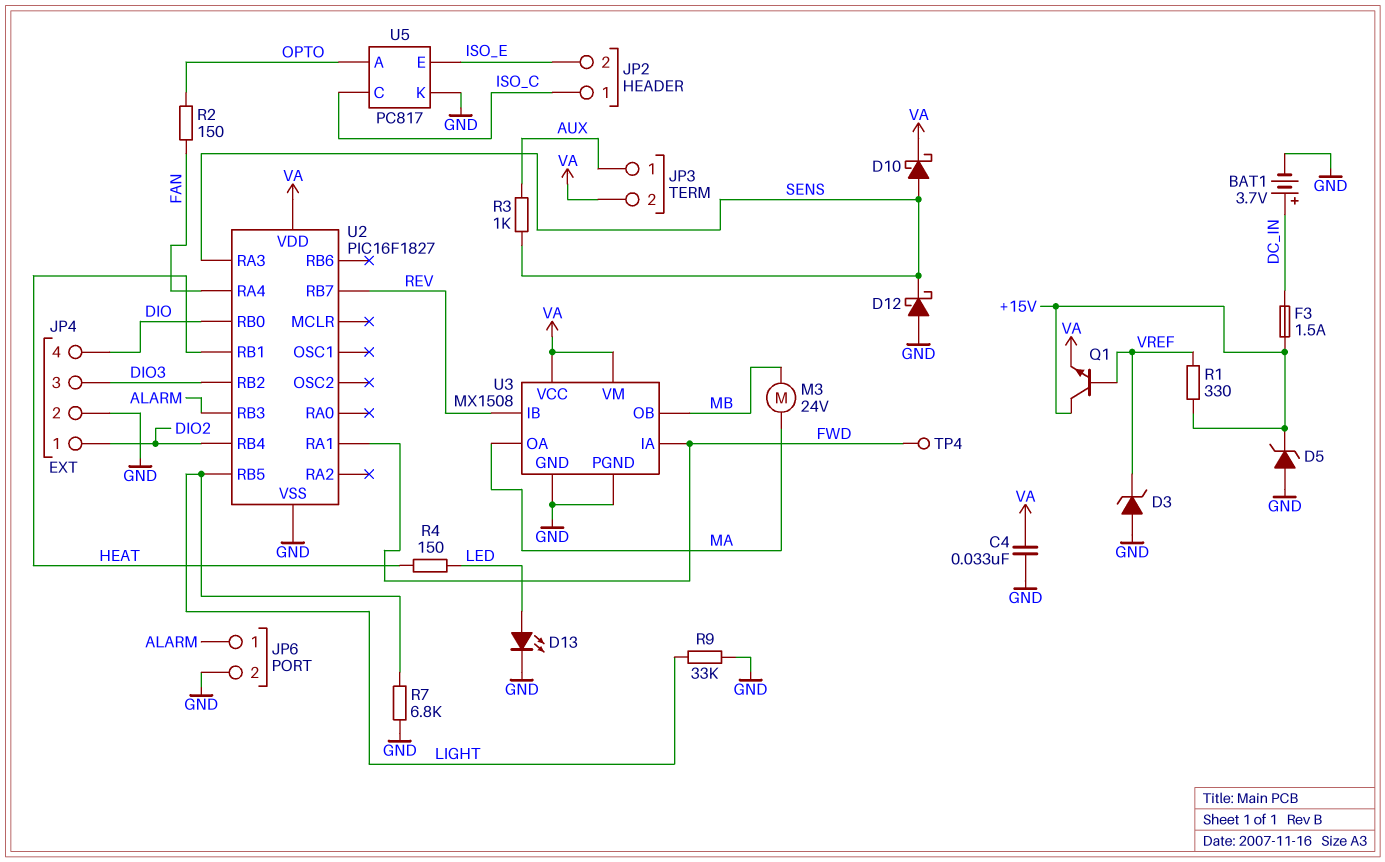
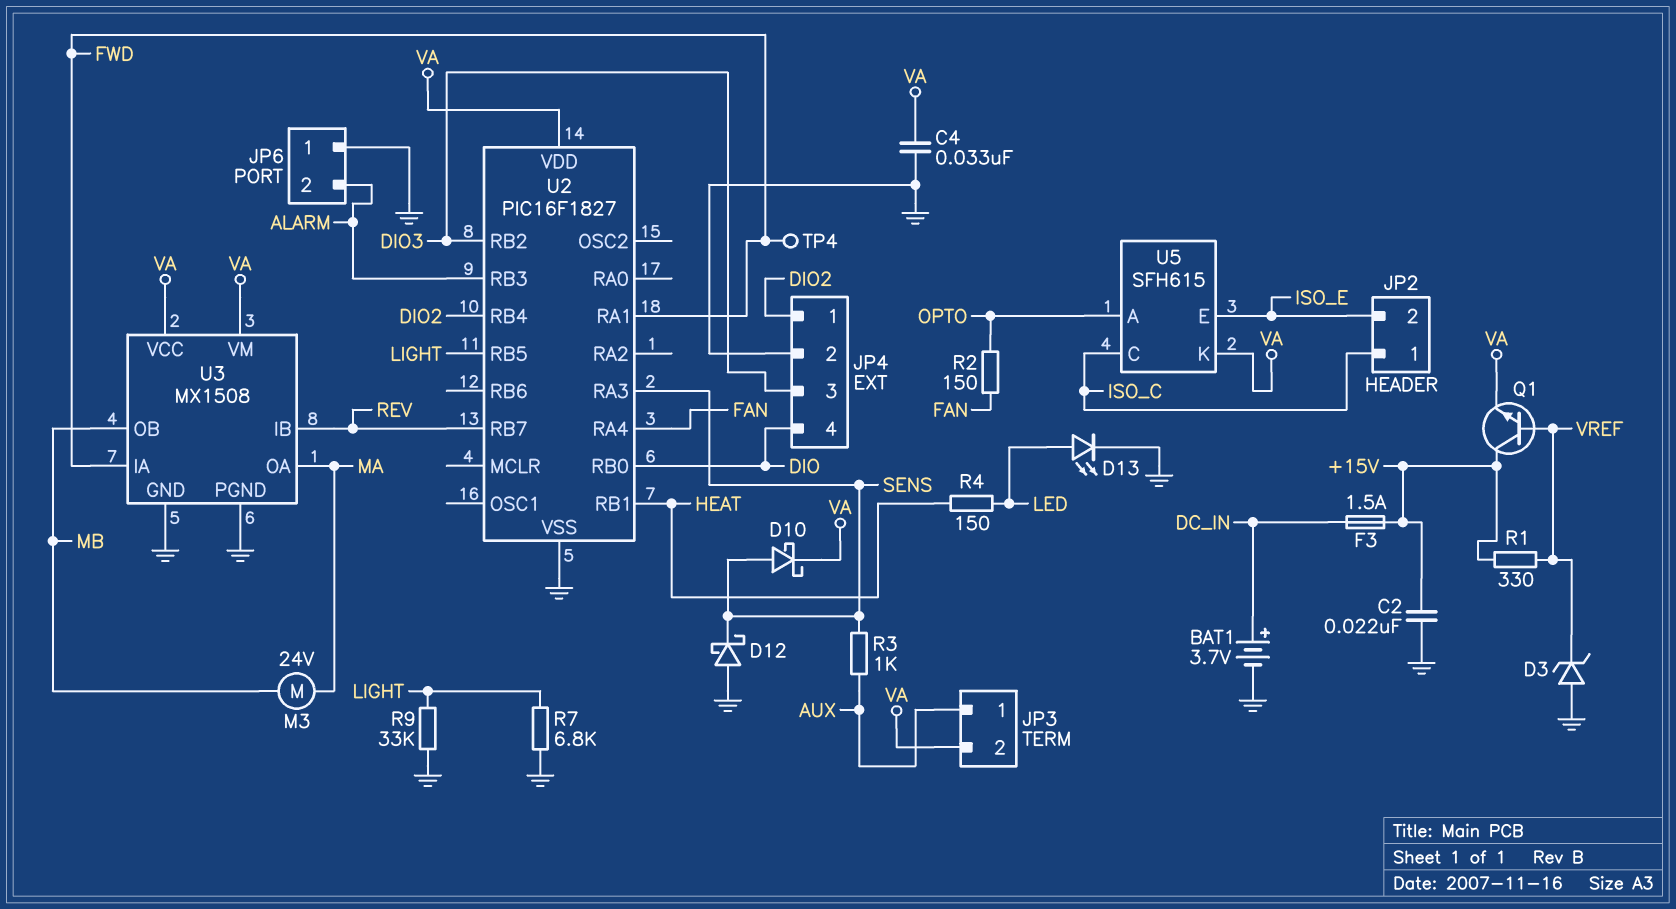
C2: none -> 22nF (+15V, GND)
D5: zener (A GND, K +15V) -> none
JP6 pin 1: ALARM -> GND
JP6 pin 2: GND -> ALARM
U5: PC817 -> SFH615
U5 pin K: GND -> VA

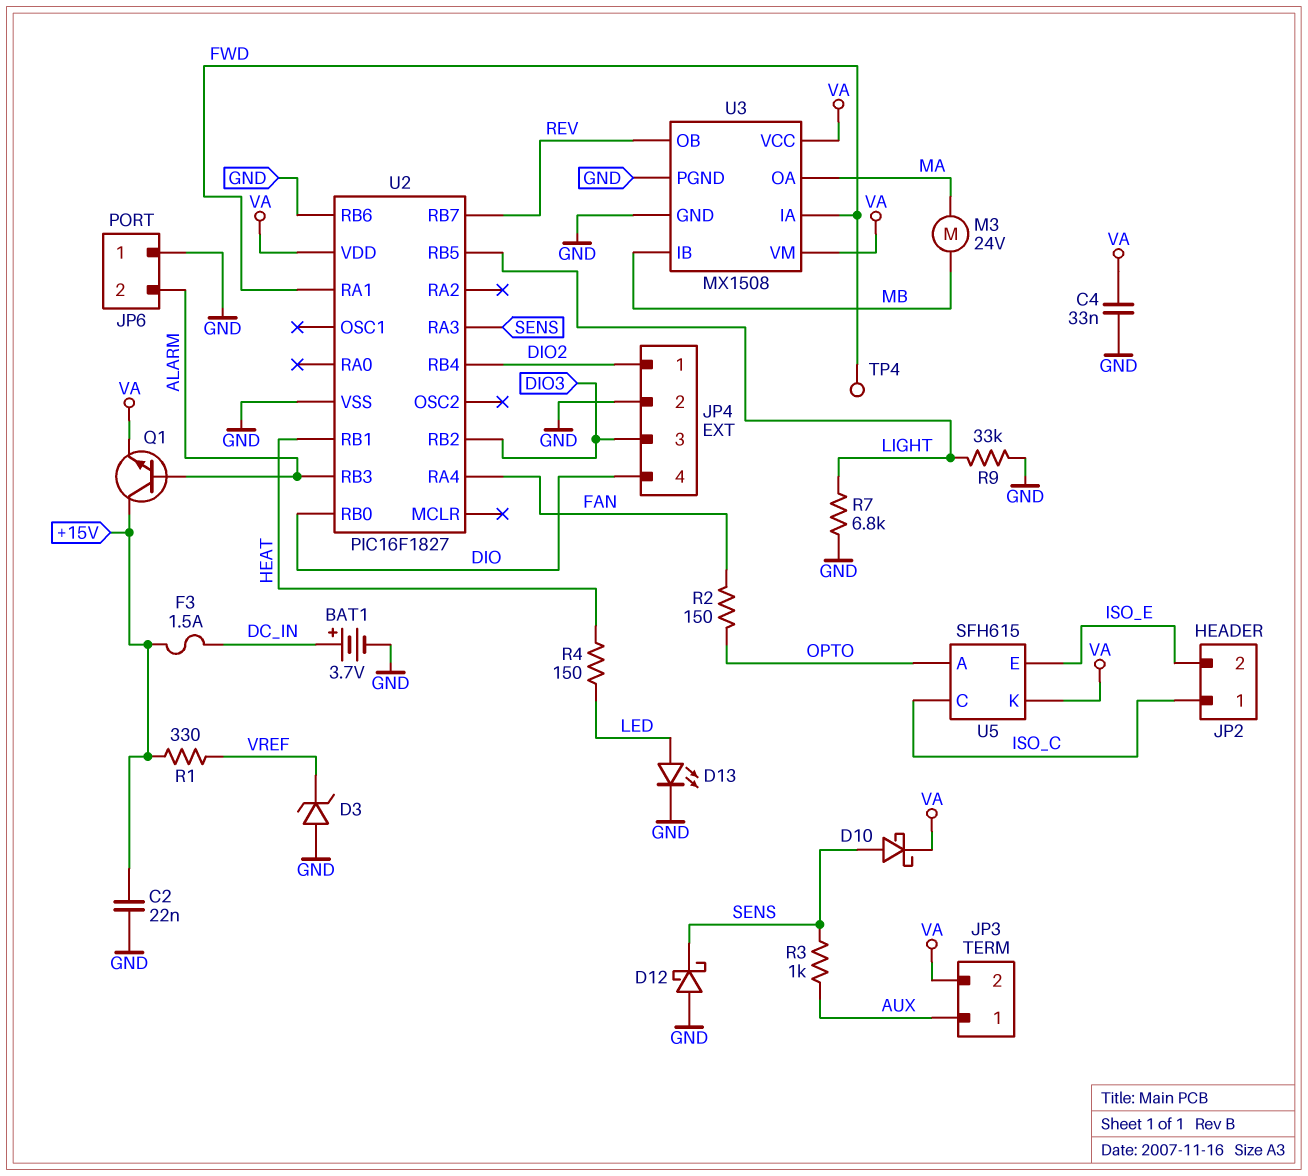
Q1: NPN (B VREF, C +15V, E VA) -> NPN (B ALARM, C +15V, E VA)
U2 pin RB6: none -> GND
U3 pin IB: REV -> MB
U3 pin OB: MB -> REV

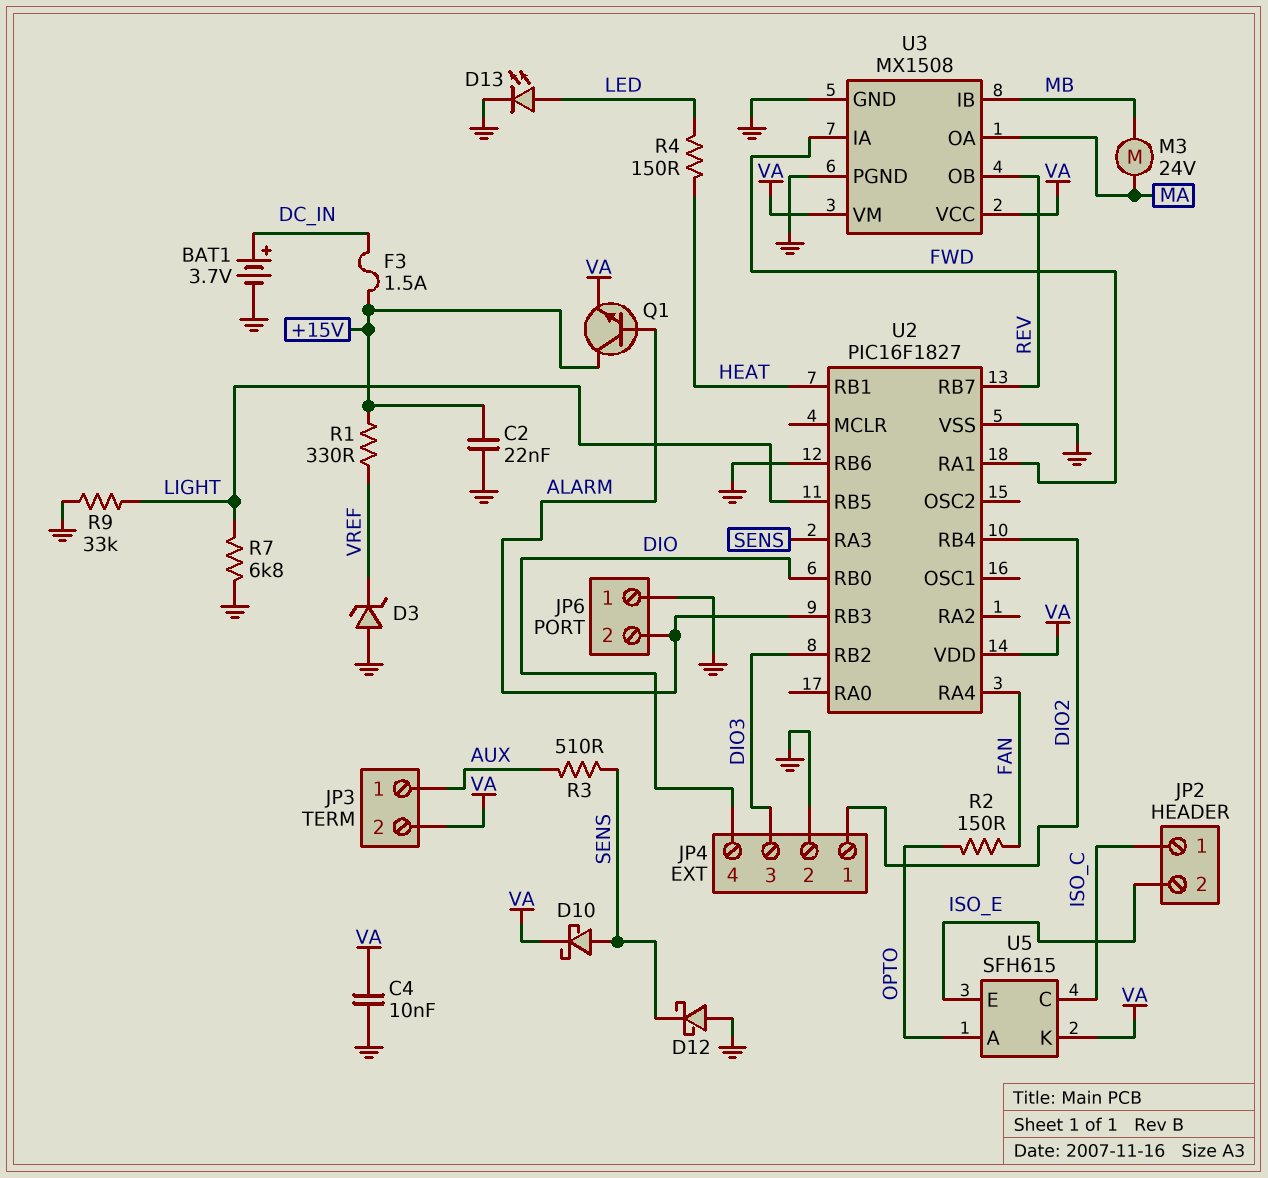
C4: 33nF (GND, VA) -> 10nF (GND, VA)
R3: 1k (AUX, SENS) -> 510 (AUX, SENS)
TP4: test point (FWD) -> none

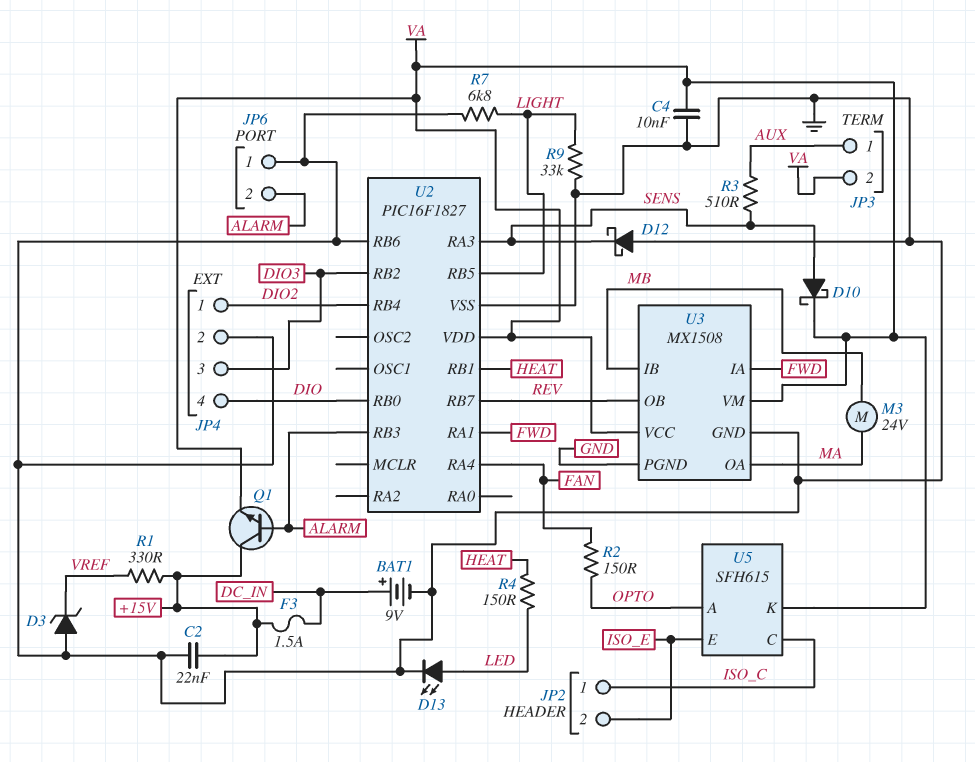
BAT1: 3.7V (plus DC_IN, minus GND) -> 9V (plus DC_IN, minus GND)

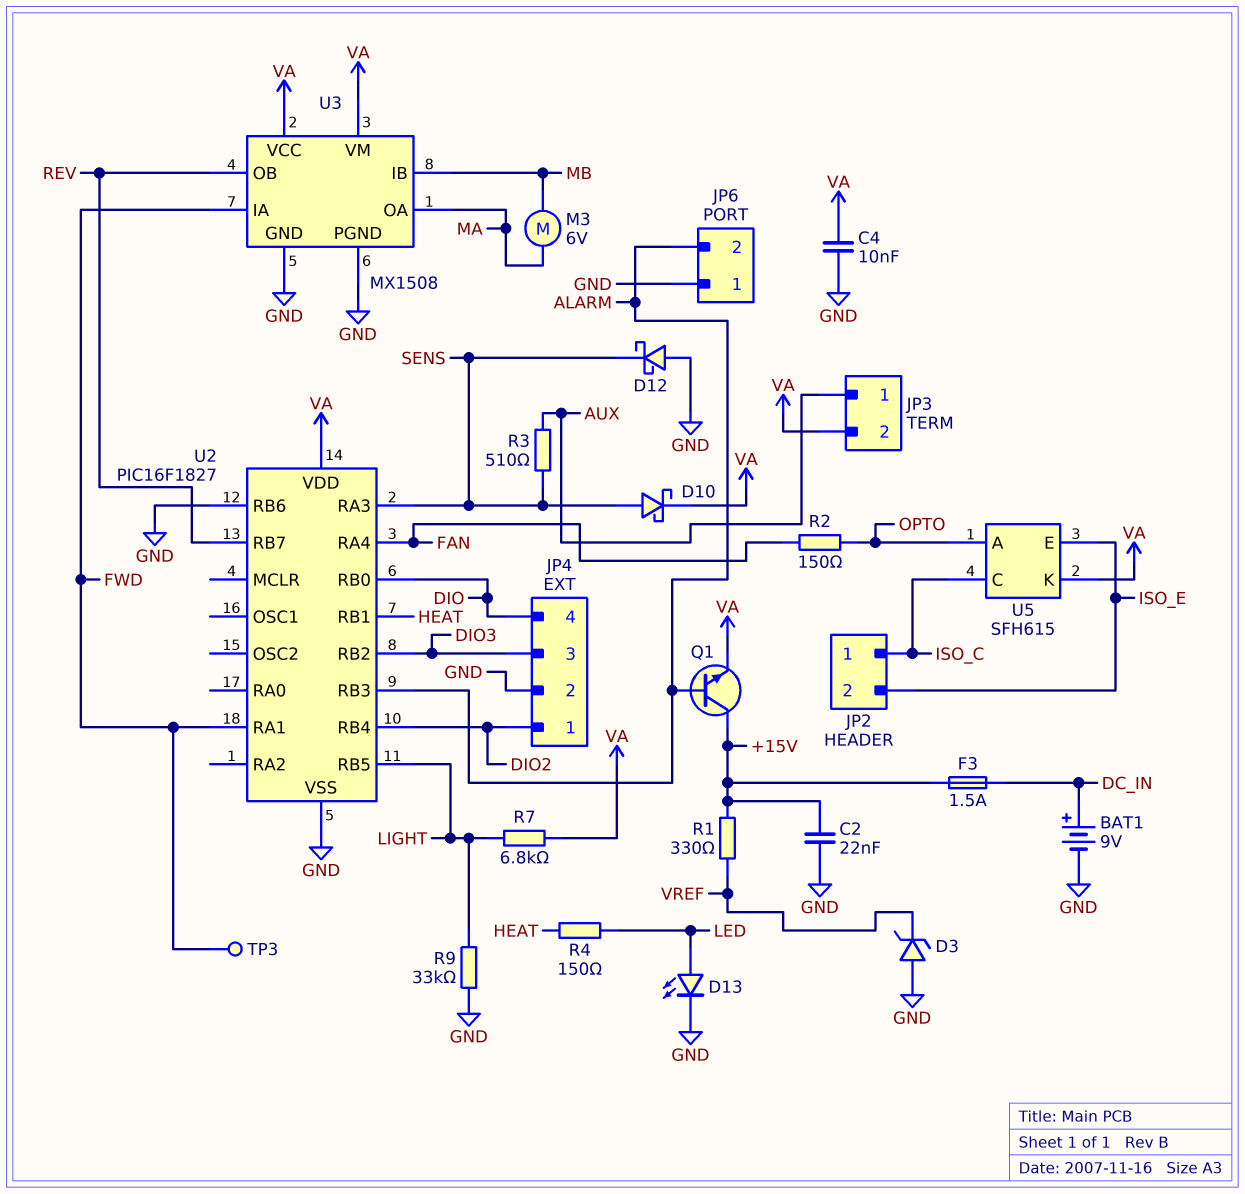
M3: motor 24V (MA, MB) -> motor 6V (MA, MB)
R7: 6.8k (GND, LIGHT) -> 6.8k (LIGHT, VA)
TP3: none -> test point (FWD)

